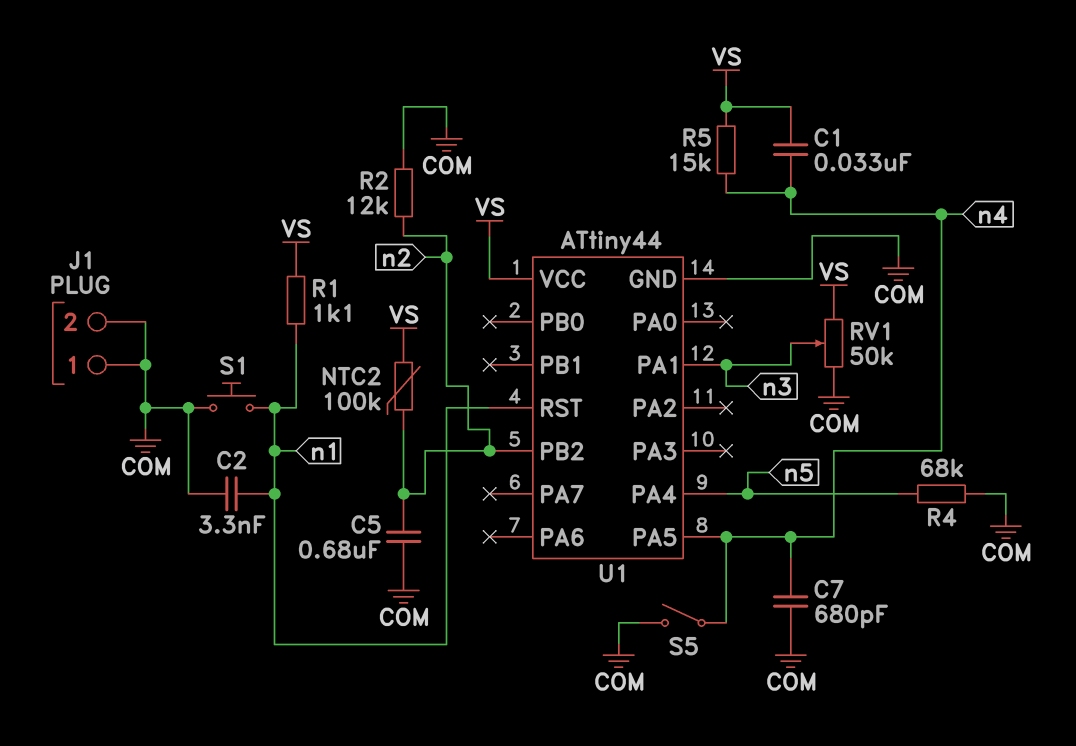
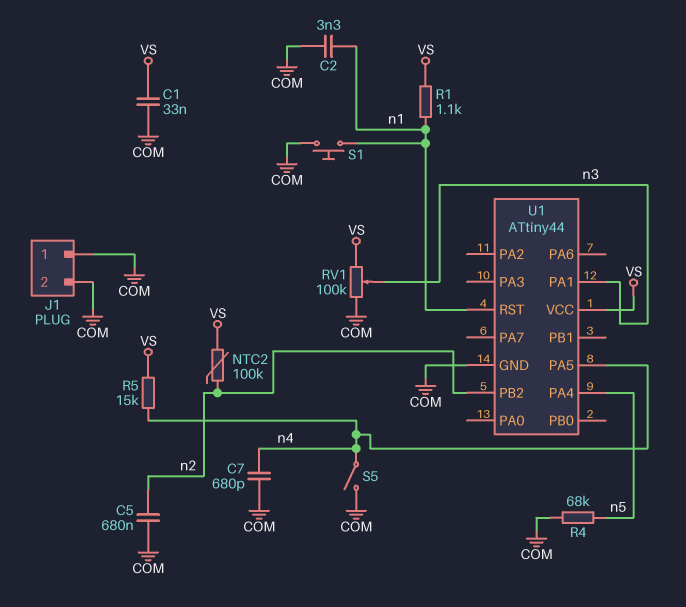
C1: 33nF (VS, n4) -> 33nF (COM, VS)
R2: 12k (COM, n2) -> none
RV1: 50k (COM, VS, wiper n3) -> 100k (COM, VS, wiper n3)

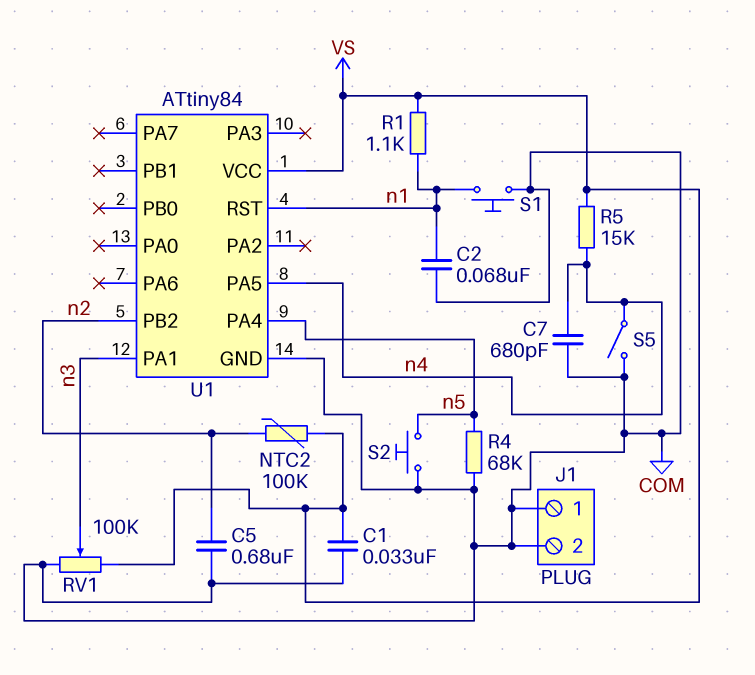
C2: 3.3nF (COM, n1) -> 68nF (COM, n1)
S2: none -> button (COM, n5)
U1: ATtiny44 -> ATtiny84

